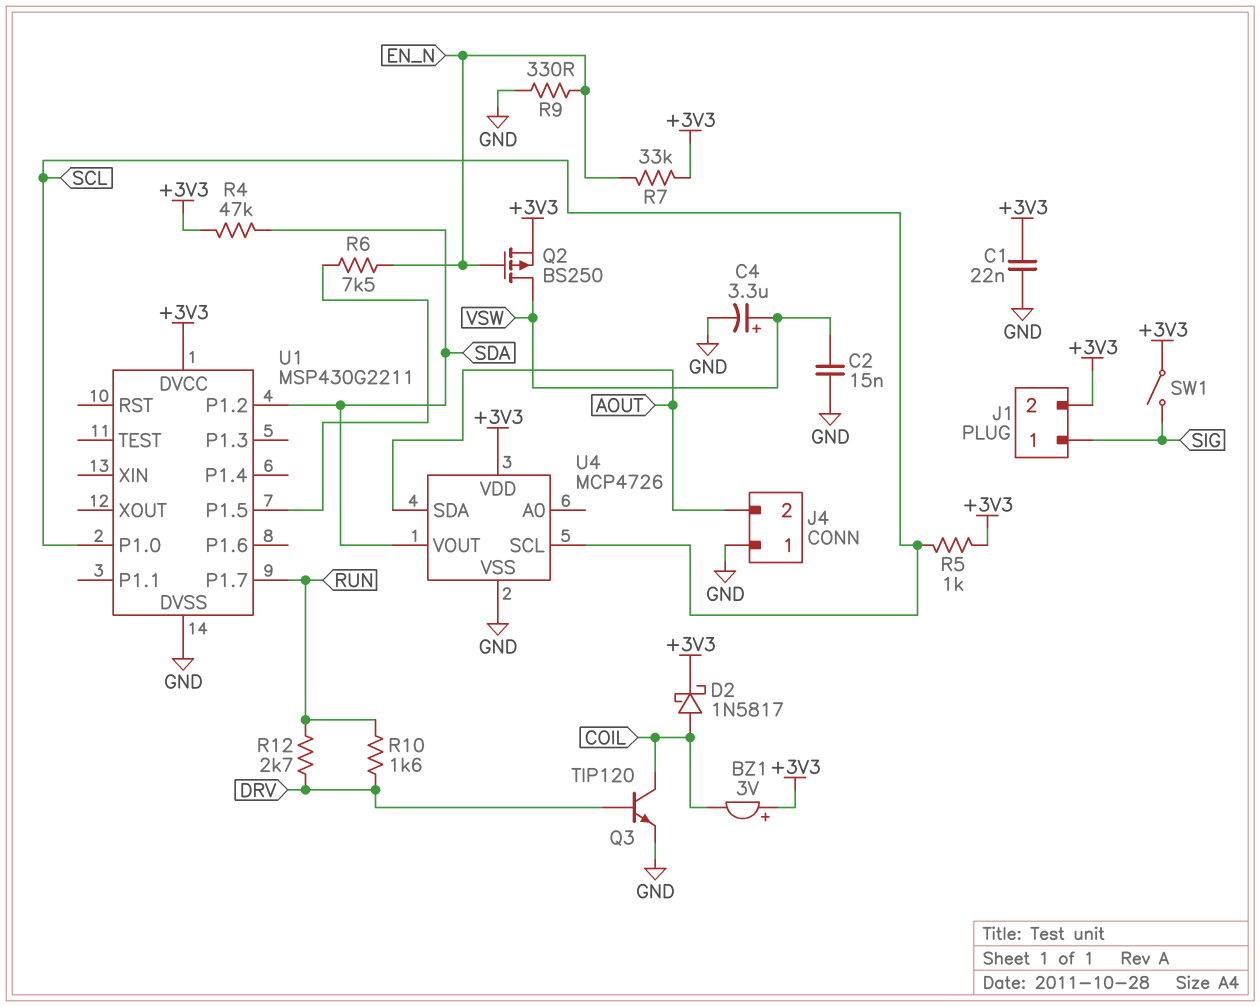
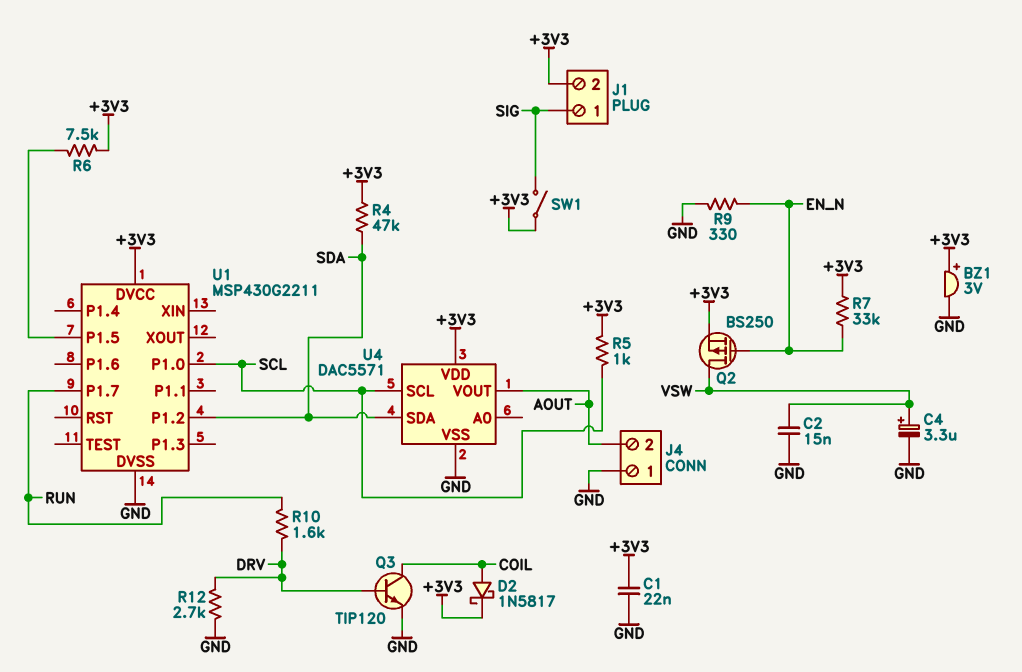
BZ1: buzzer 3V (plus +3V3, minus COIL) -> buzzer 3V (plus +3V3, minus GND)
R6: 7.5k (EN_N, U1/P1.5) -> 7.5k (+3V3, U1/P1.5)
R12: 2.7k (DRV, RUN) -> 2.7k (DRV, GND)
U4: MCP4726 -> DAC5571
U4 pin SDA: AOUT -> SDA
U4 pin VOUT: SDA -> AOUT

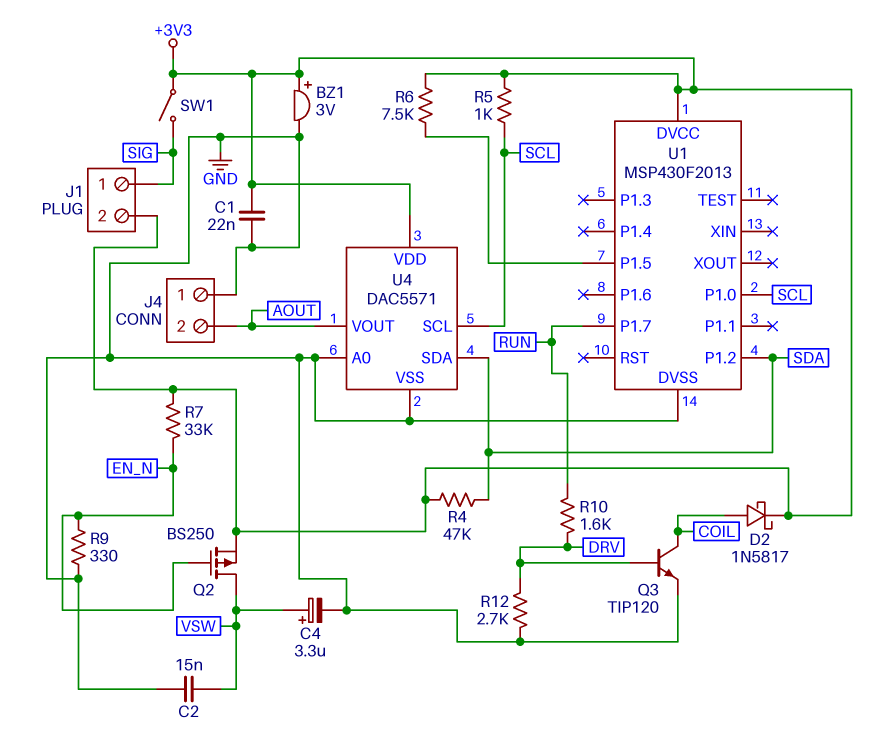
U1: MSP430G2211 -> MSP430F2013
U4 pin A0: none -> GND

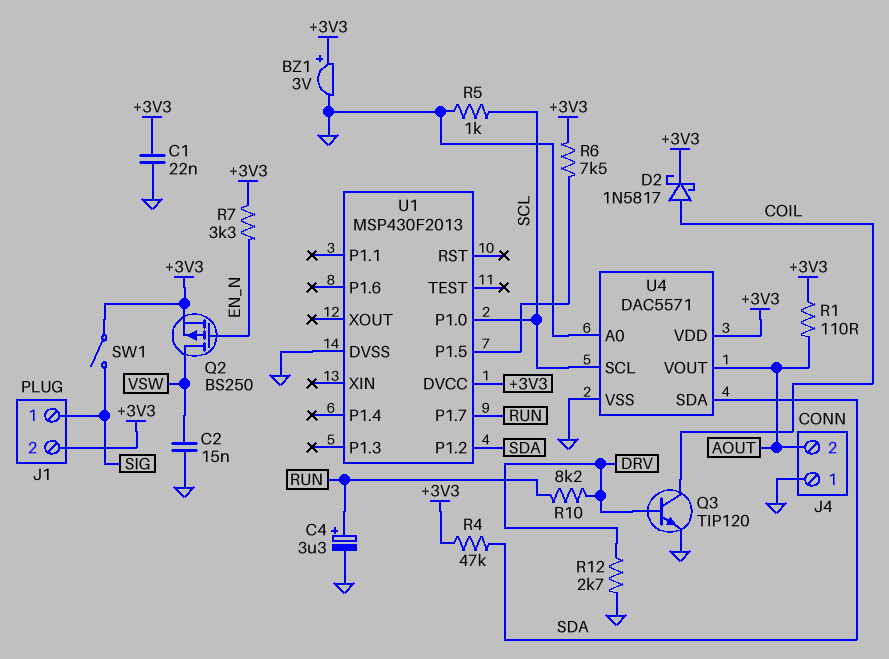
C4: 3.3uF (plus VSW, minus GND) -> 3.3uF (plus RUN, minus GND)
R1: none -> 110 (+3V3, AOUT)
R5: 1k (+3V3, SCL) -> 1k (GND, SCL)
R7: 33k (+3V3, EN_N) -> 3.3k (+3V3, EN_N)
R9: 330 (EN_N, GND) -> none
R10: 1.6k (DRV, RUN) -> 8.2k (DRV, RUN)

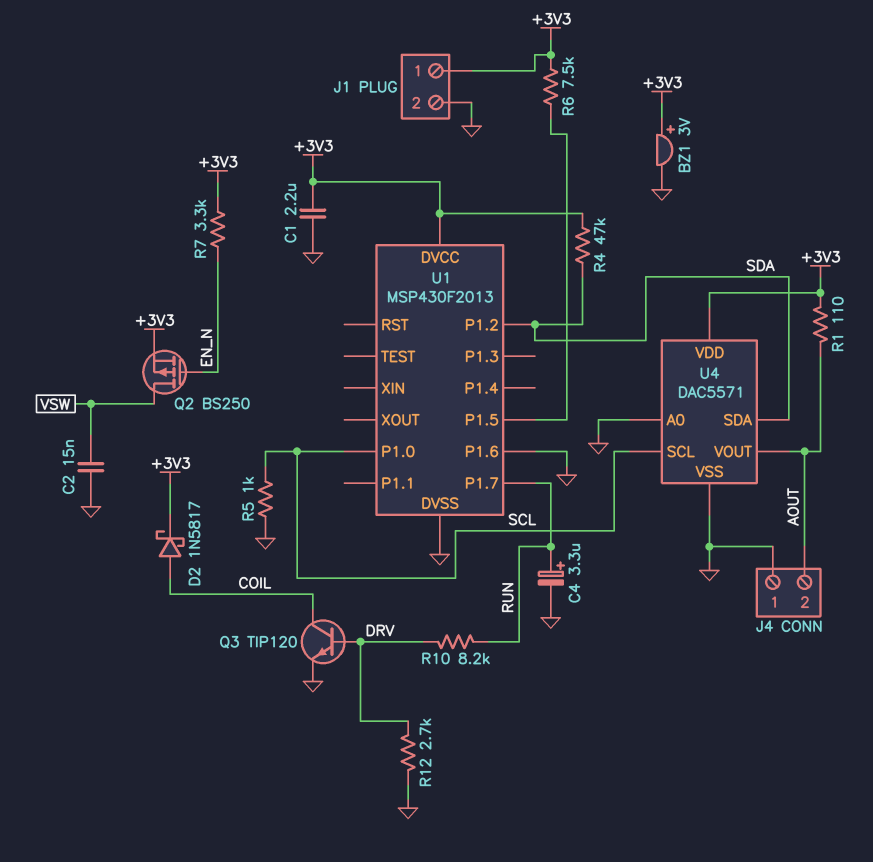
C1: 22nF (+3V3, GND) -> 2.2uF (+3V3, GND)
J1 pin 1: SIG -> +3V3
J1 pin 2: +3V3 -> GND
SW1: switch (+3V3, SIG) -> none
U1 pin P1.6: none -> GND

